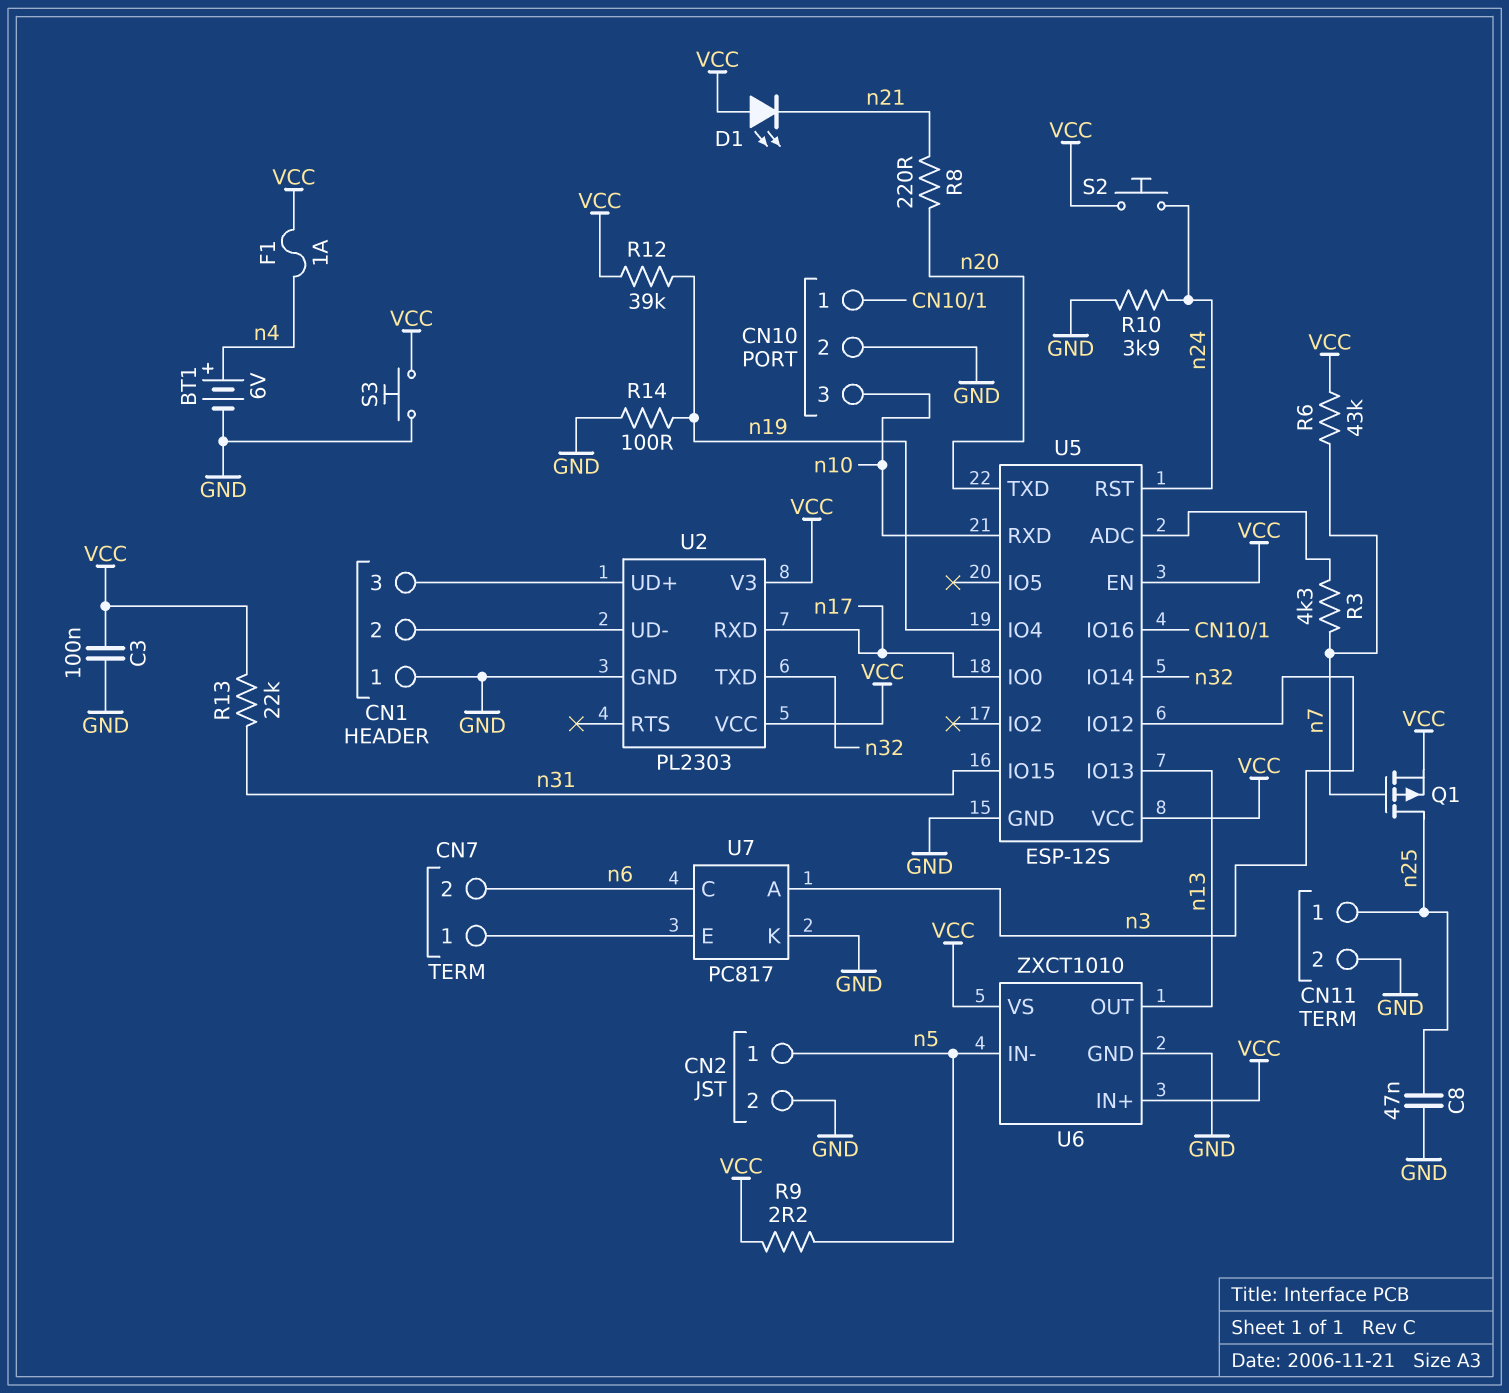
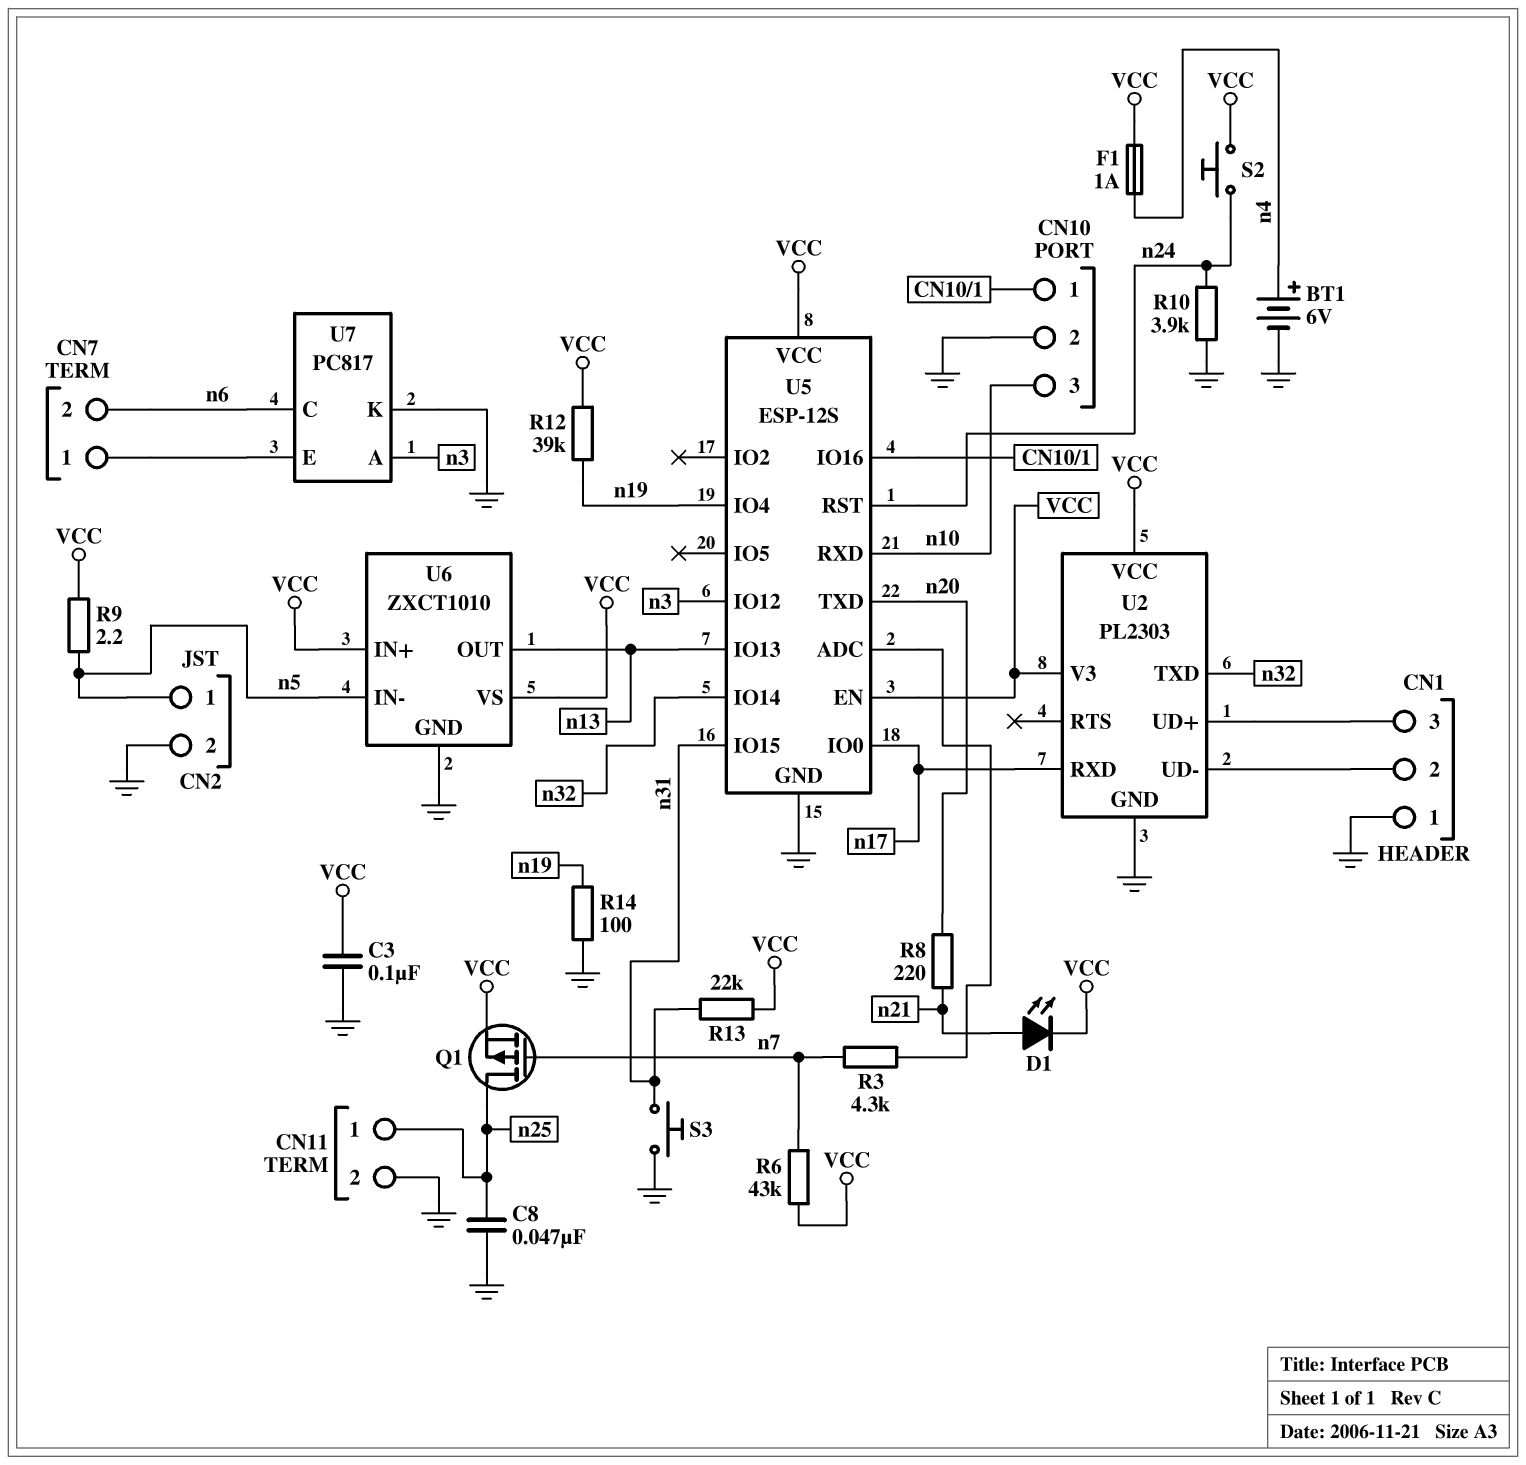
D1: LED (A VCC, K n21) -> LED (A n21, K VCC)
S3: button (GND, VCC) -> button (GND, n31)

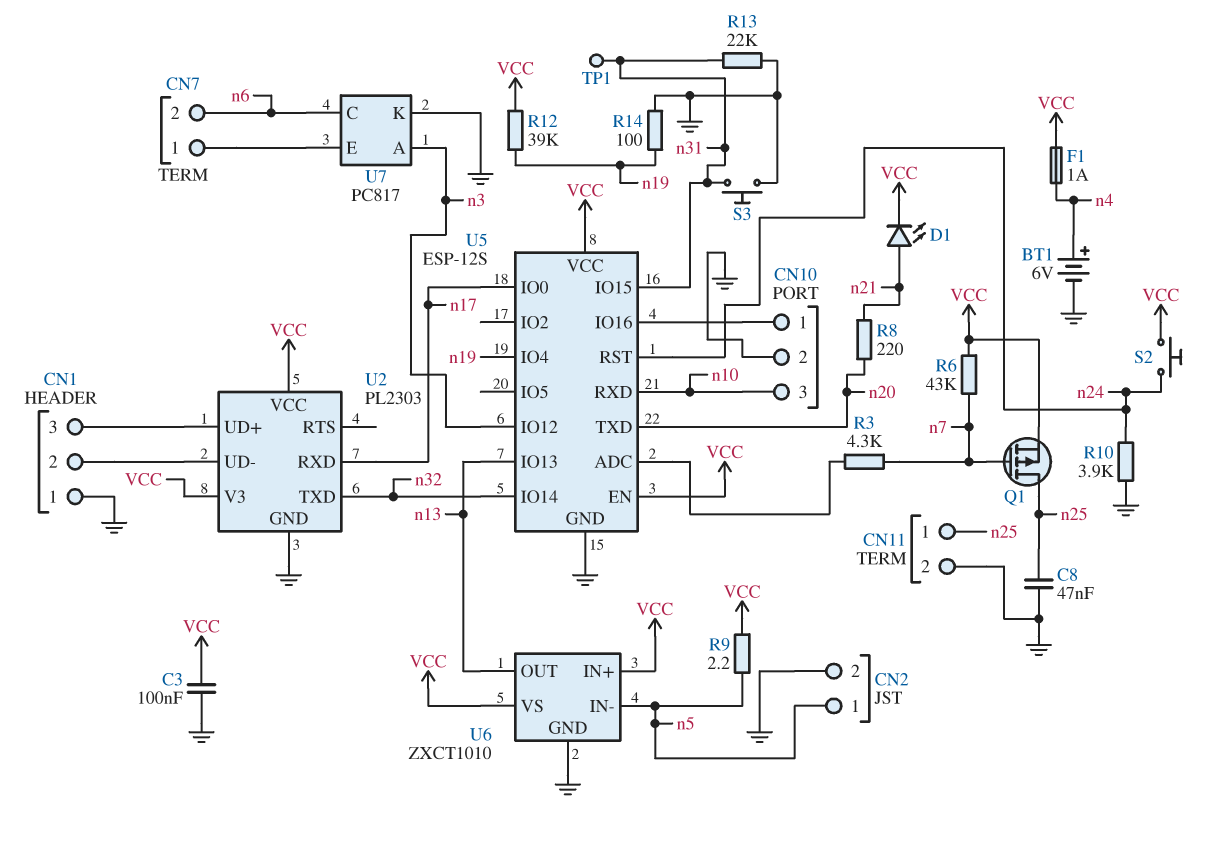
R13: 22k (VCC, n31) -> 22k (GND, n31)
TP1: none -> test point (n31)

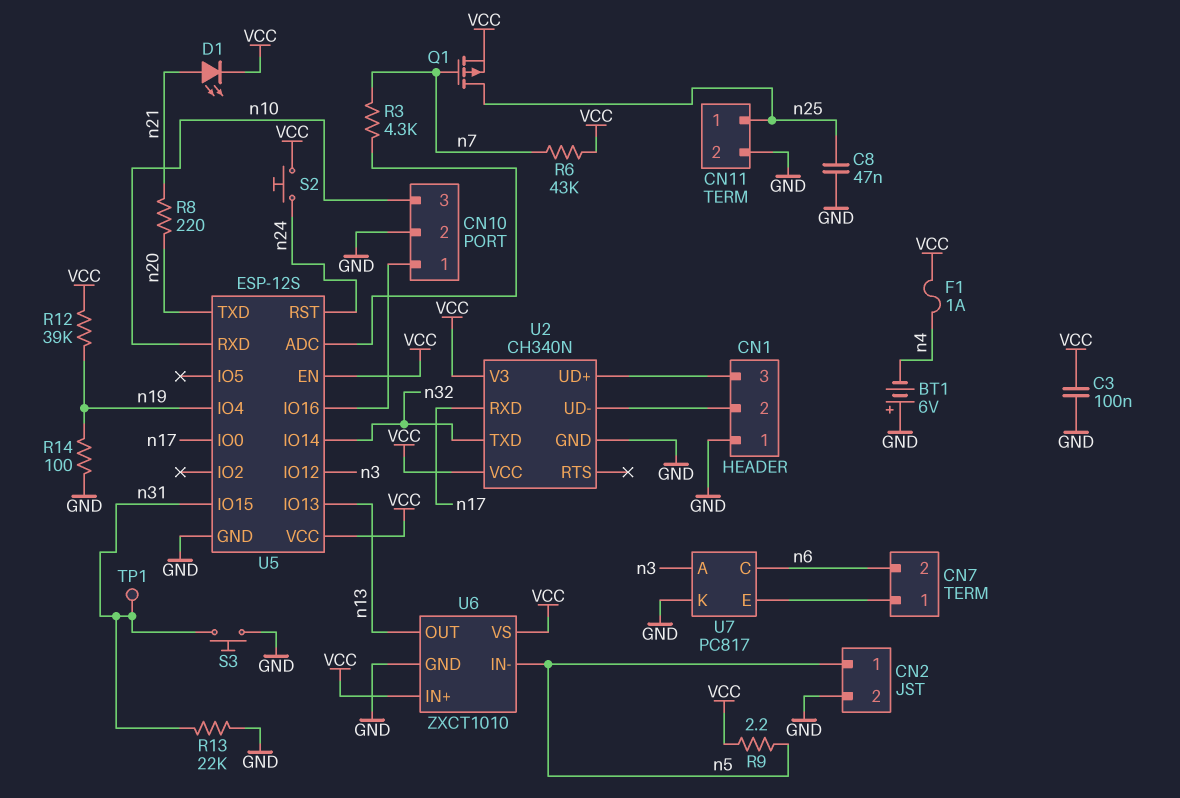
BT1: 6V (plus n4, minus GND) -> 6V (plus GND, minus n4)
R10: 3.9k (GND, n24) -> none
U2: PL2303 -> CH340N

